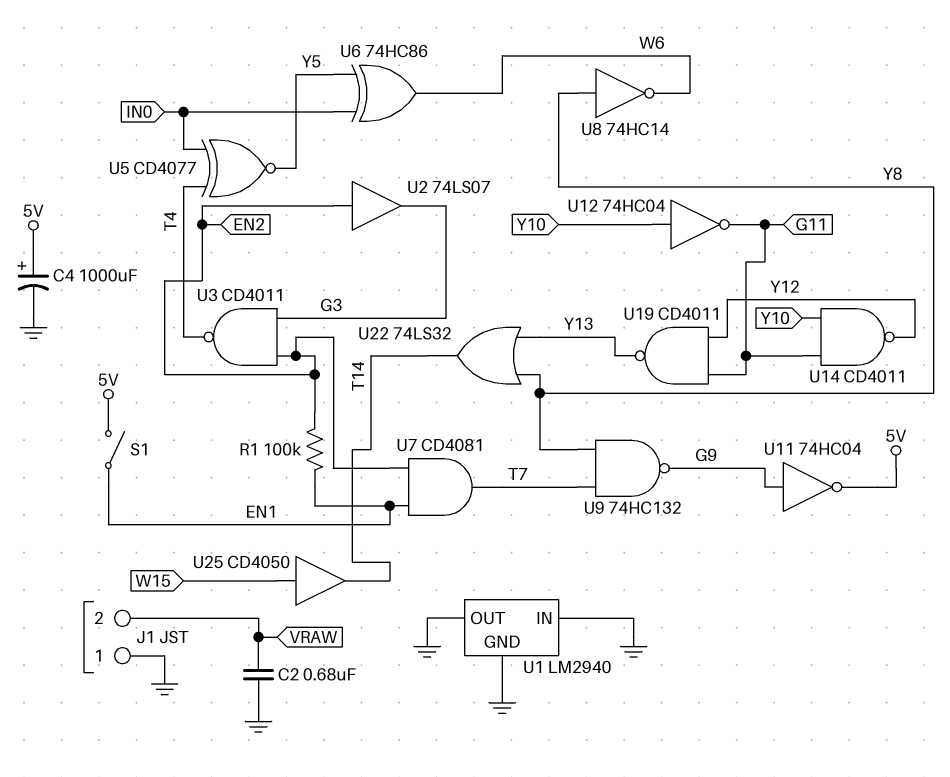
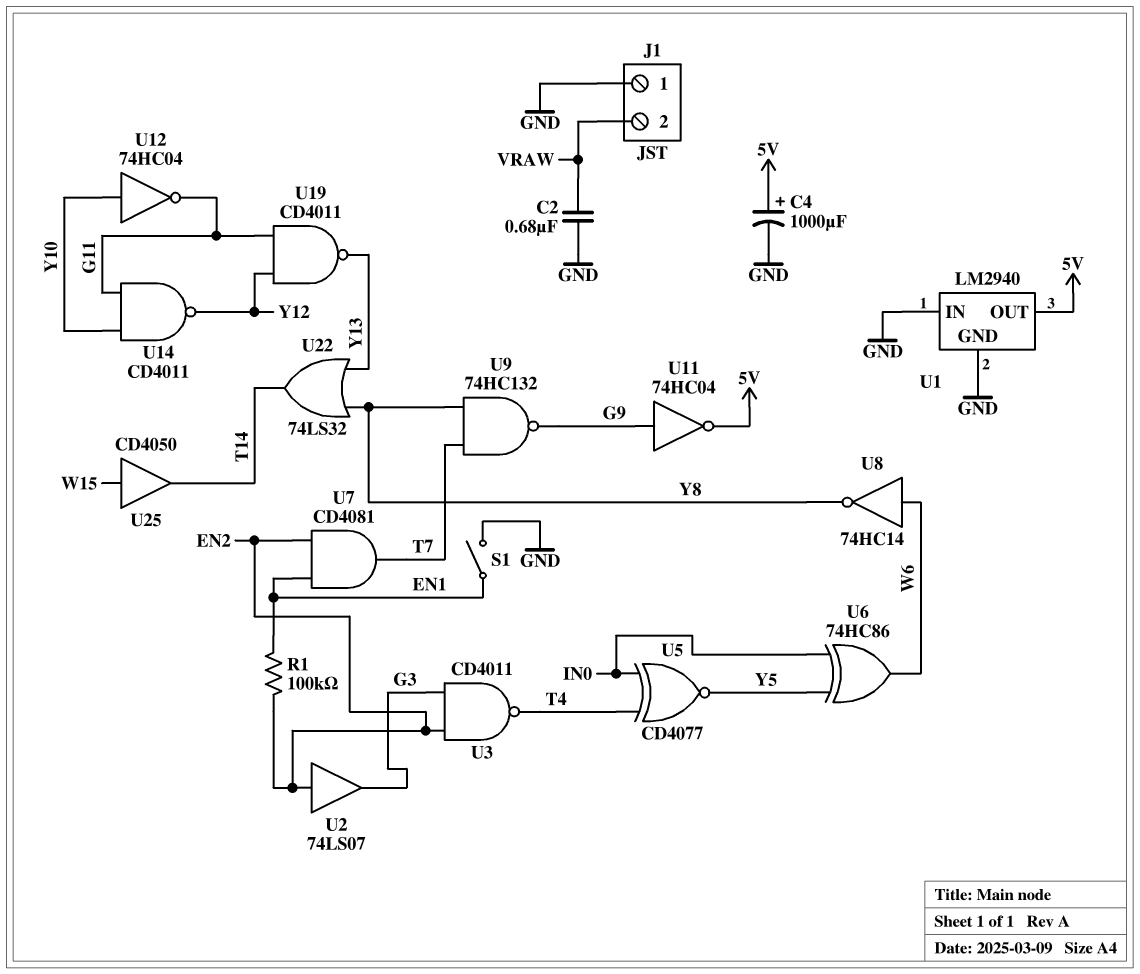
S1: switch (5V, EN1) -> switch (EN1, GND)
U1 pin OUT: GND -> 5V
U8: NOT 74HC14 (in Y8, out W6) -> NOT 74HC14 (in W6, out Y8)

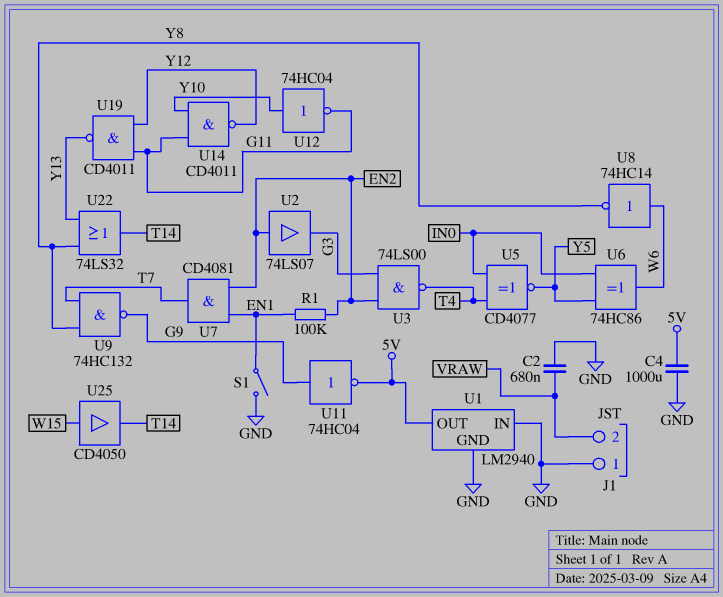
C4: 1000uF (plus 5V, minus GND) -> 1000uF (5V, GND)
U3: NAND CD4011 (in EN2, in G3, out T4) -> NAND 74LS00 (in EN2, in G3, out T4)

